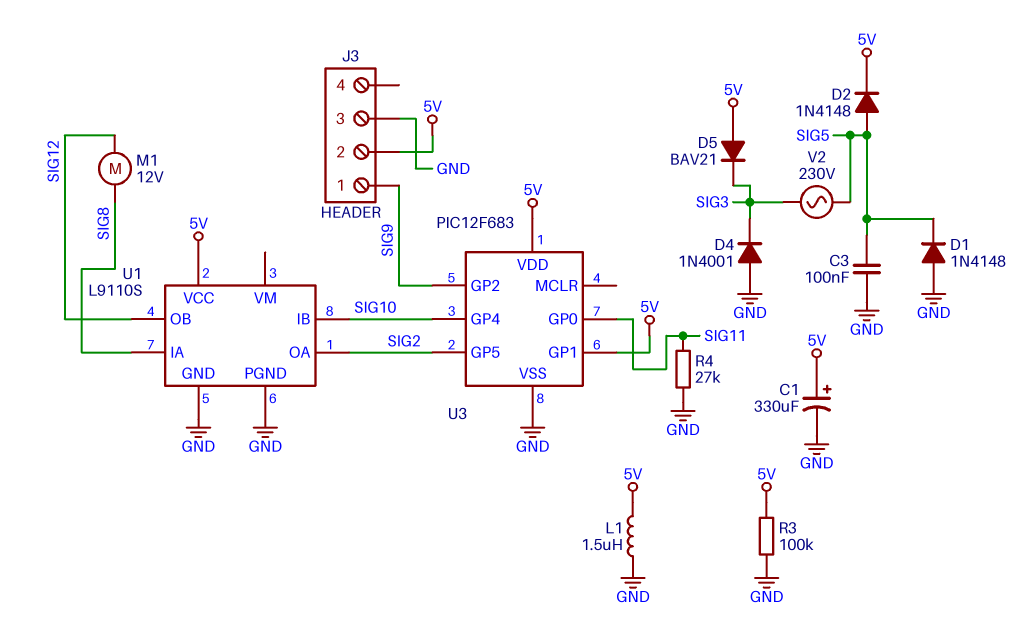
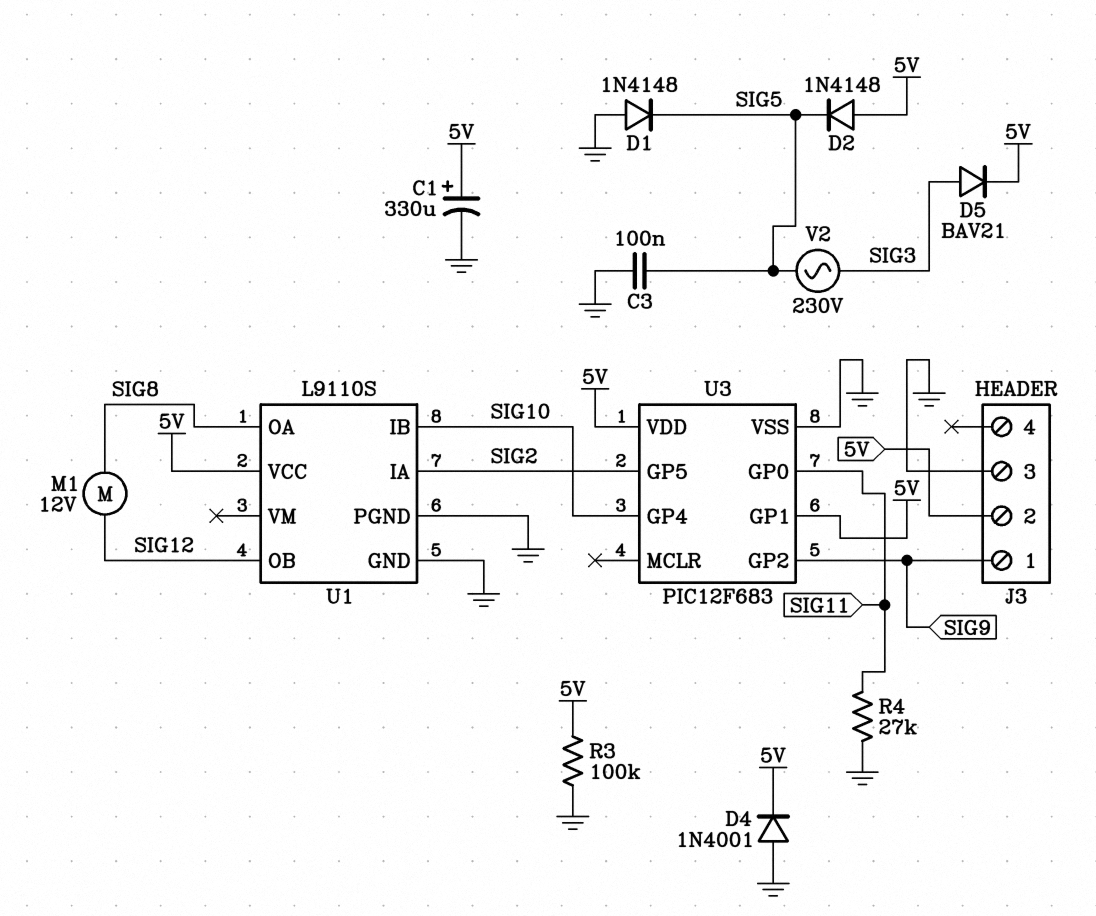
D2: diode 1N4148 (A SIG5, K 5V) -> diode 1N4148 (A 5V, K SIG5)
D4: diode 1N4001 (A GND, K SIG3) -> diode 1N4001 (A GND, K 5V)
D5: diode BAV21 (A 5V, K SIG3) -> diode BAV21 (A SIG3, K 5V)
L1: 1.5uH (5V, GND) -> none
U1 pin IA: SIG8 -> SIG2
U1 pin OA: SIG2 -> SIG8

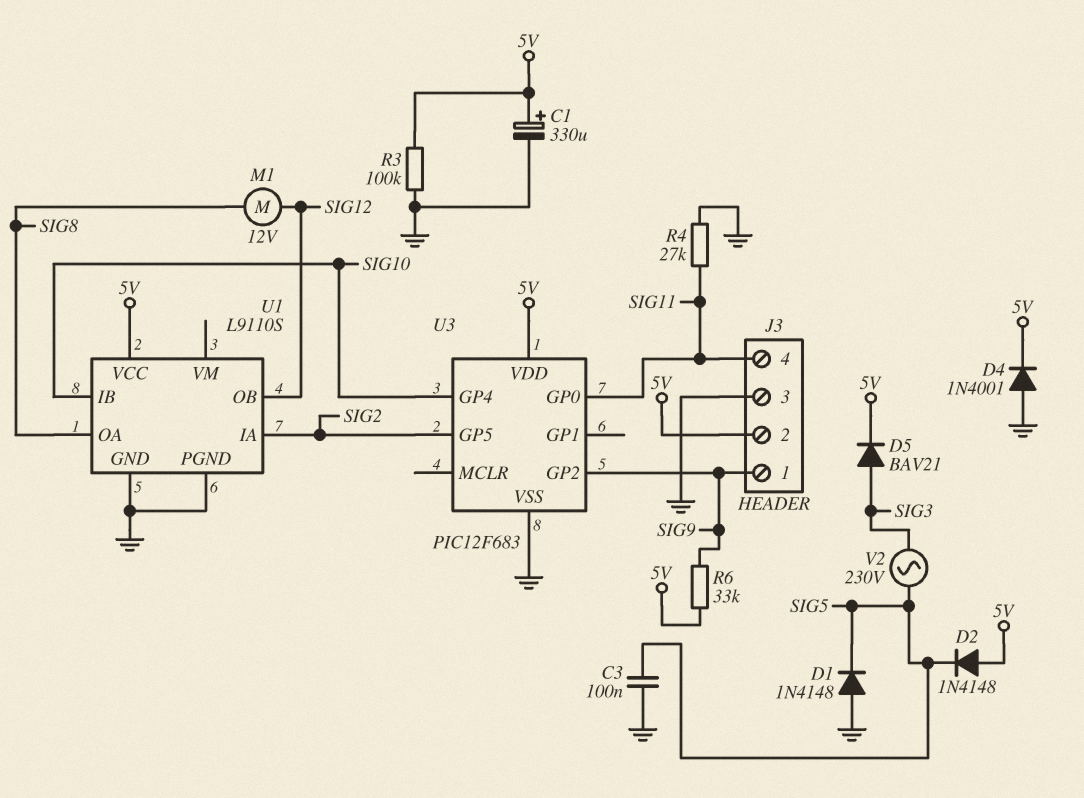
J3 pin 4: none -> SIG11
R6: none -> 33k (5V, SIG9)
U3 pin GP1: 5V -> none

